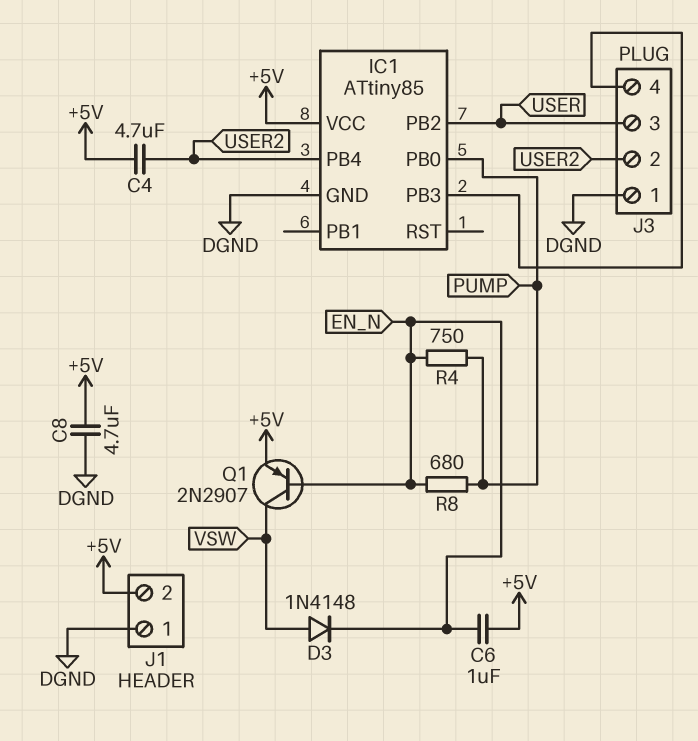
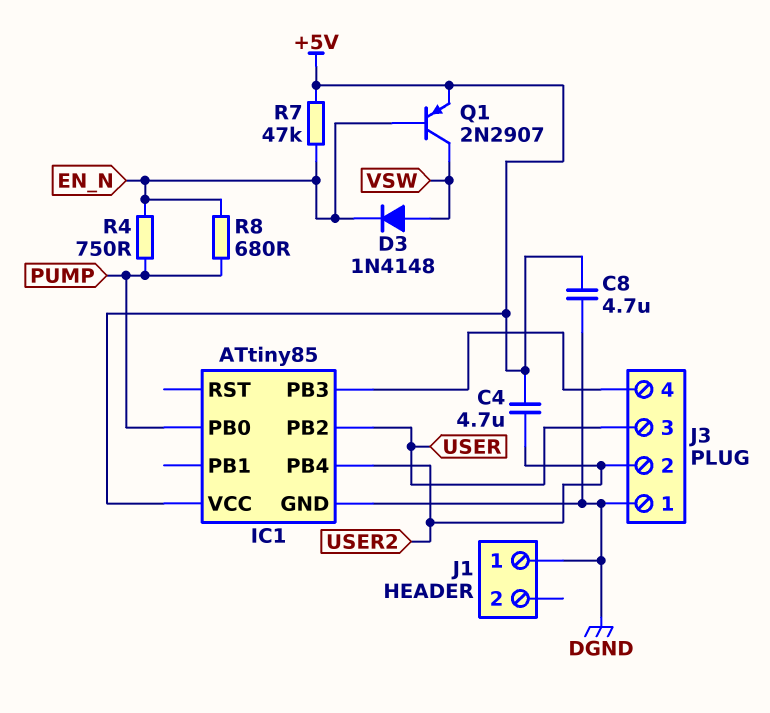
C6: 1uF (+5V, EN_N) -> none
J1 pin 2: +5V -> none
R7: none -> 47k (+5V, EN_N)

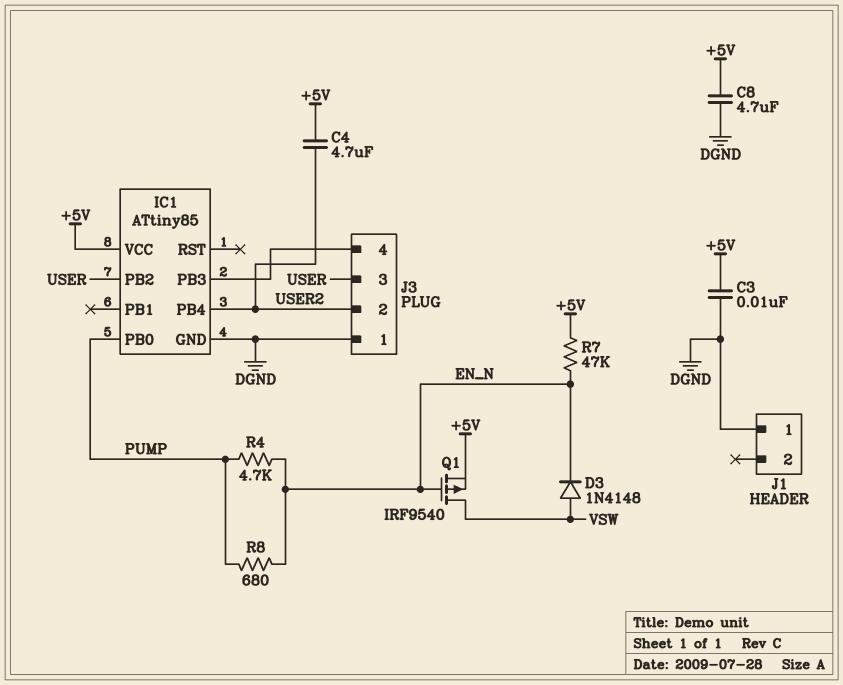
C3: none -> 10nF (+5V, DGND)
Q1: PNP 2N2907 (B EN_N, C VSW, E +5V) -> PMOS IRF9540 (G EN_N, D VSW, S +5V)
R4: 750 (EN_N, PUMP) -> 4.7k (EN_N, PUMP)

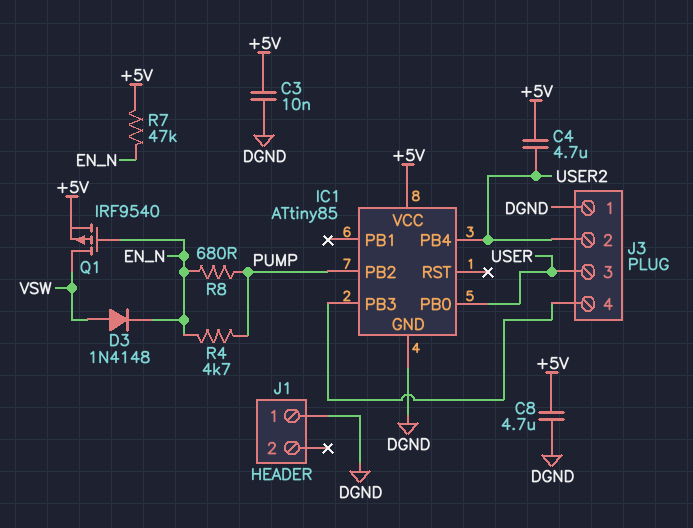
IC1 pin PB0: PUMP -> USER
IC1 pin PB2: USER -> PUMP

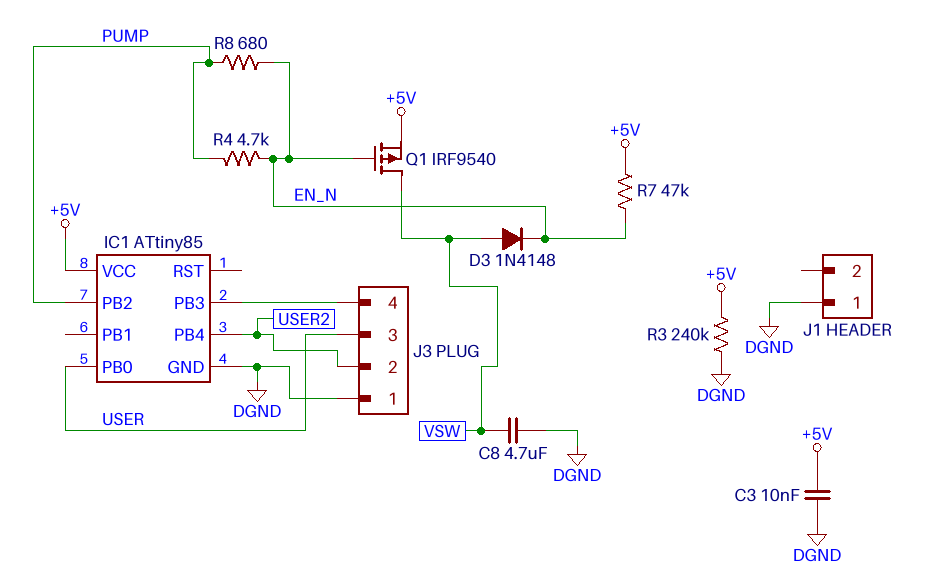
C4: 4.7uF (+5V, USER2) -> none
C8: 4.7uF (+5V, DGND) -> 4.7uF (DGND, VSW)
R3: none -> 240k (+5V, DGND)

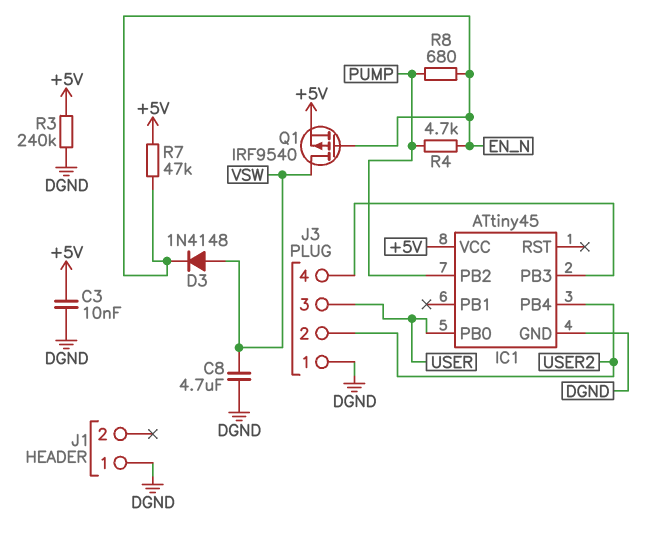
IC1: ATtiny85 -> ATtiny45

